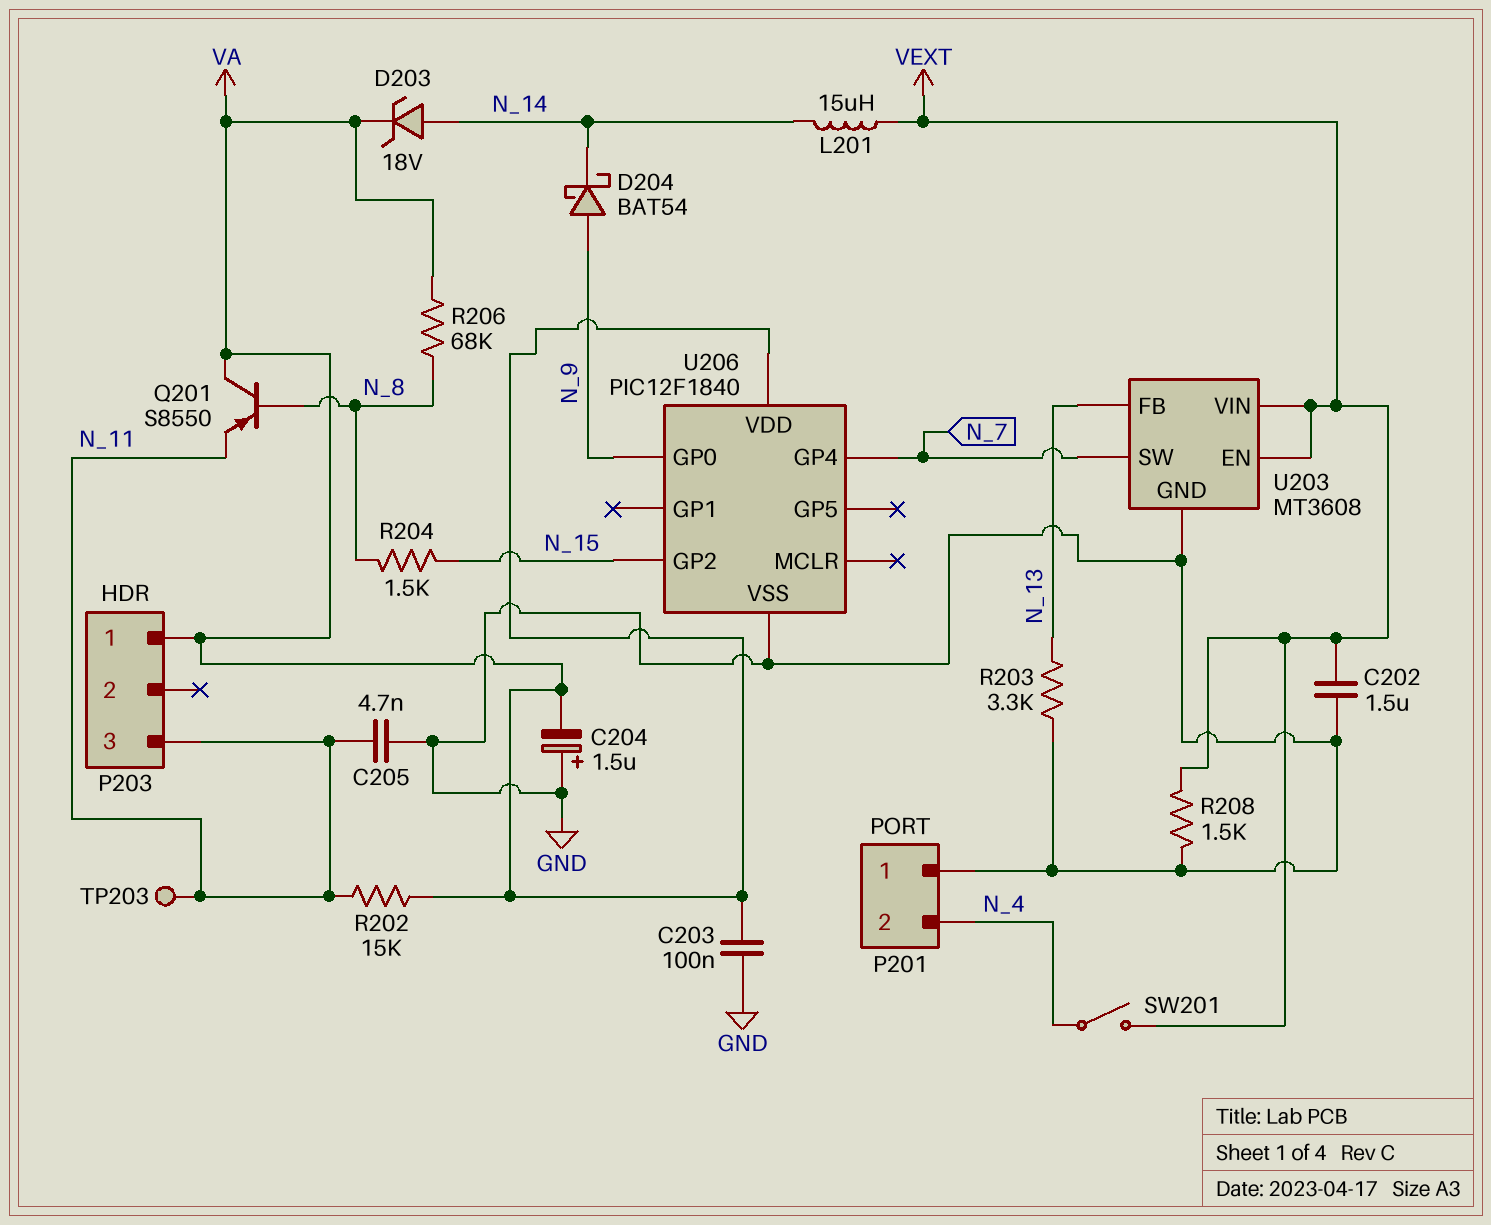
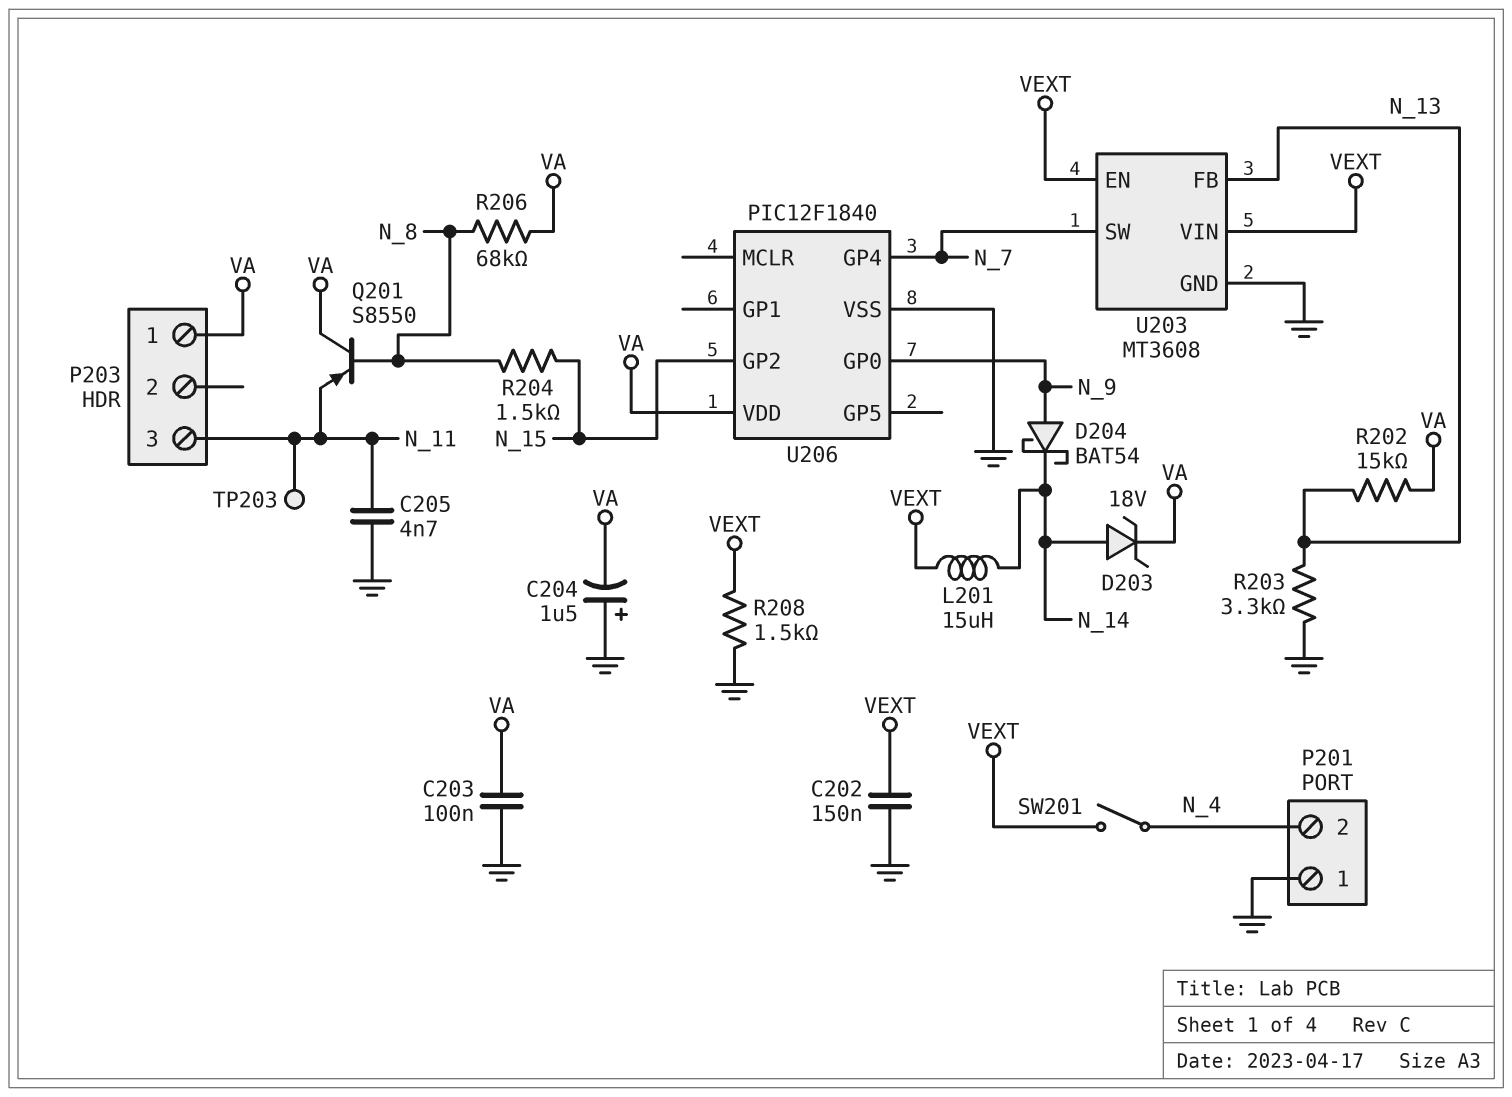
C202: 1.5uF (GND, VEXT) -> 150nF (GND, VEXT)
R202: 15k (N_11, VA) -> 15k (N_13, VA)

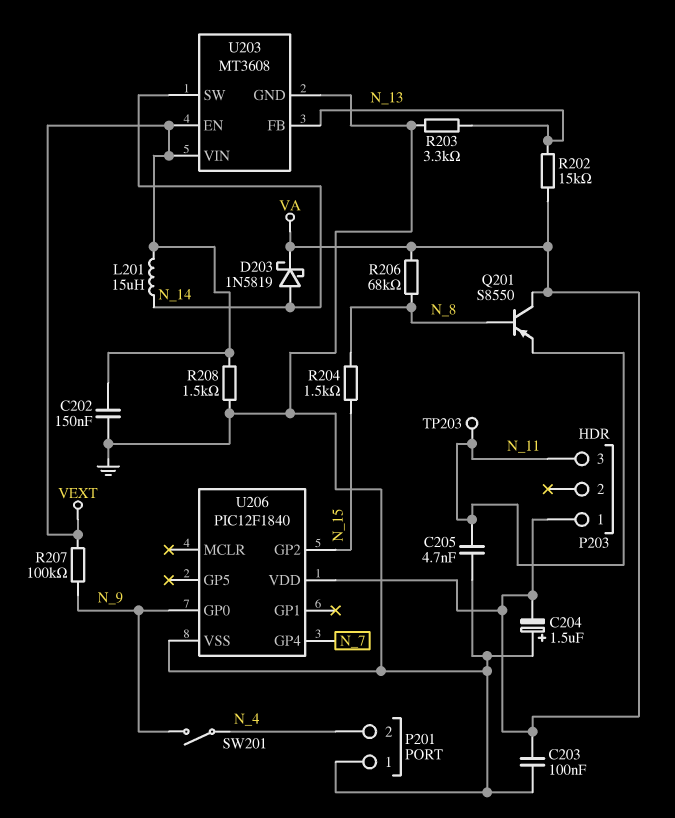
D203: zener 18V (A N_14, K VA) -> schottky 1N5819 (A N_14, K VA)
D204: schottky BAT54 (A N_9, K N_14) -> none
R207: none -> 100k (N_9, VEXT)
SW201: switch (N_4, VEXT) -> switch (N_4, N_9)
U203 pin SW: N_7 -> N_14

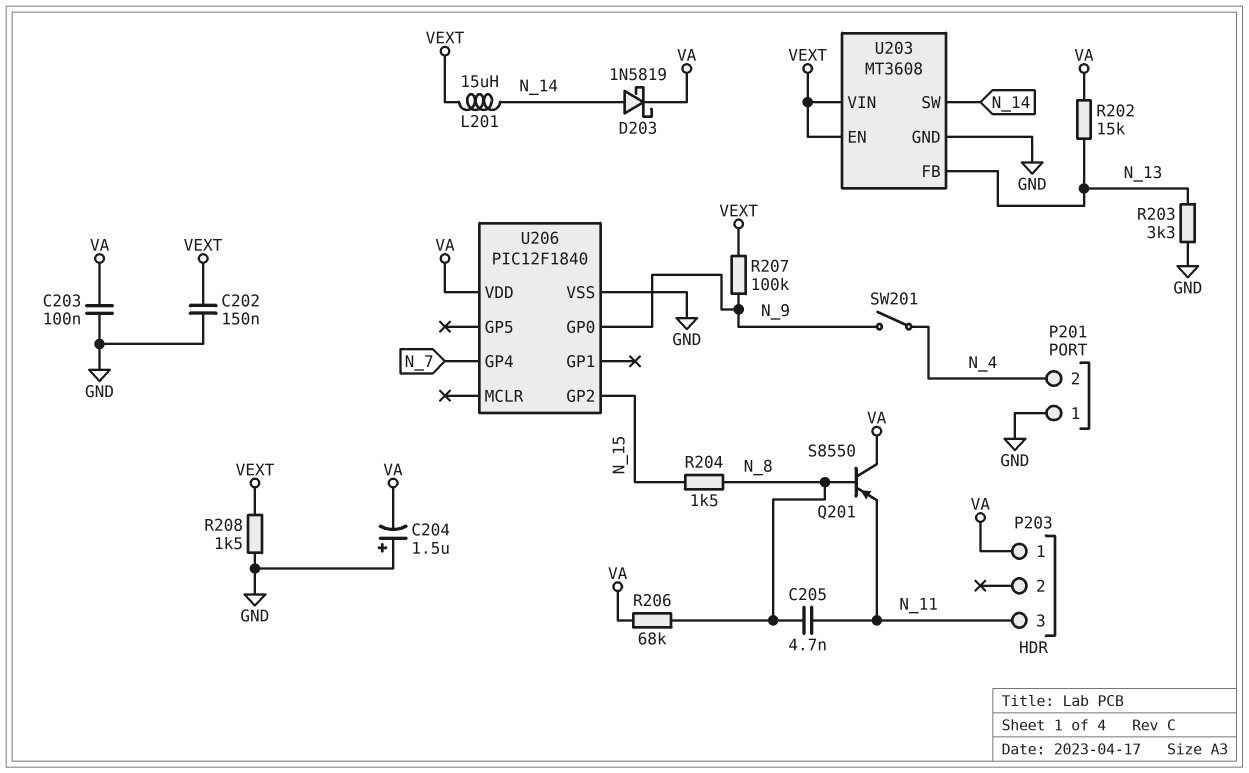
C205: 4.7nF (GND, N_11) -> 4.7nF (N_8, N_11)
TP203: test point (N_11) -> none

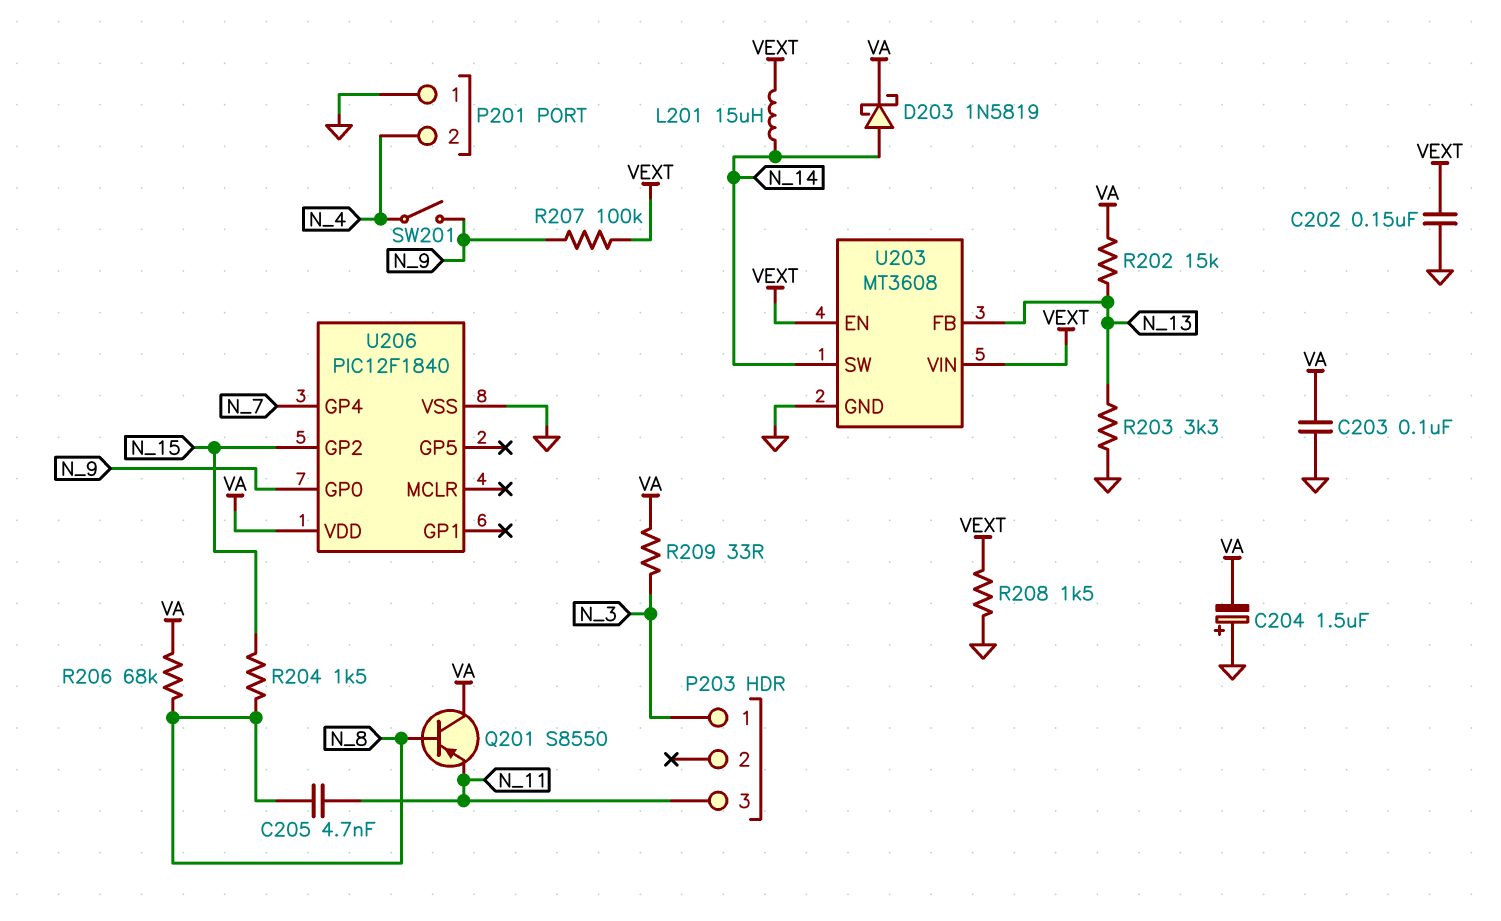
P203 pin 1: VA -> N_3
R209: none -> 33 (N_3, VA)

